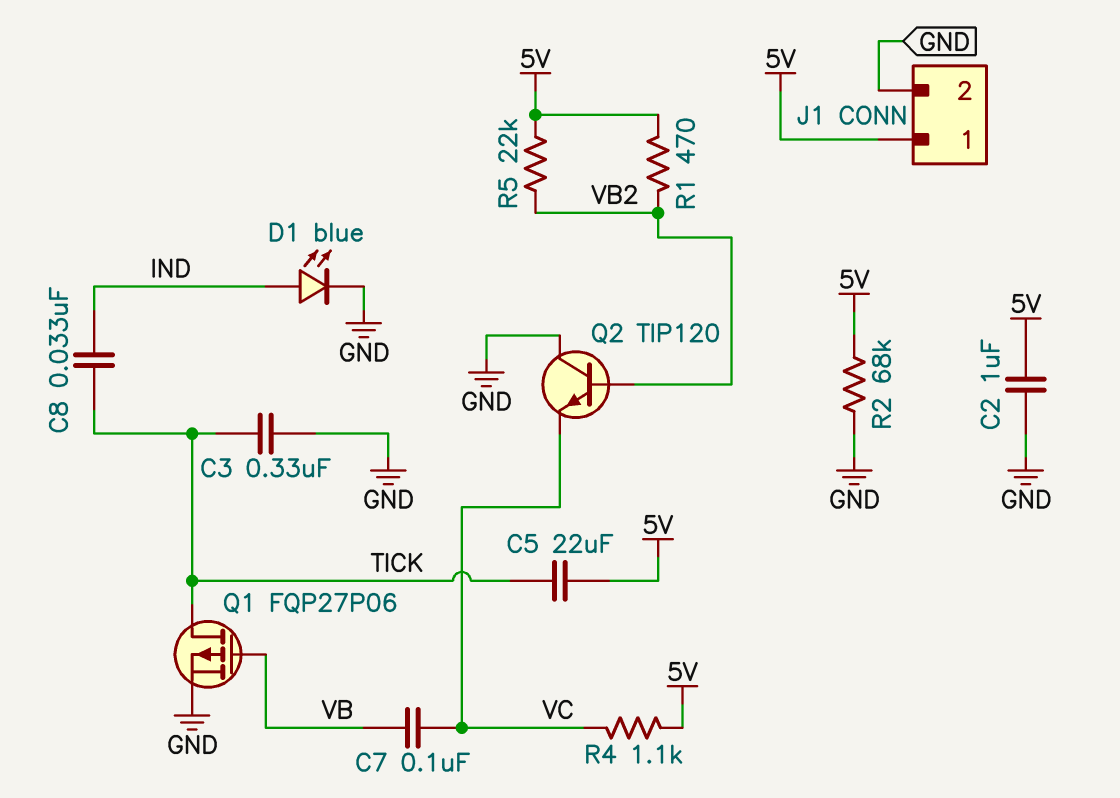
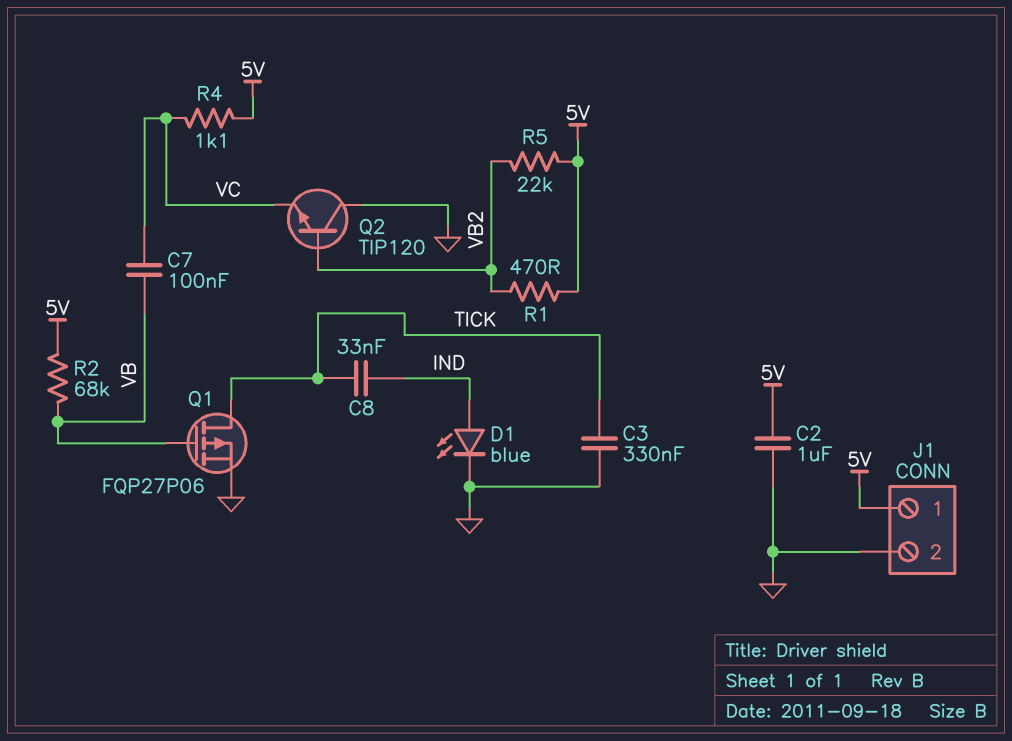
C5: 22uF (5V, TICK) -> none
R2: 68k (5V, GND) -> 68k (5V, VB)

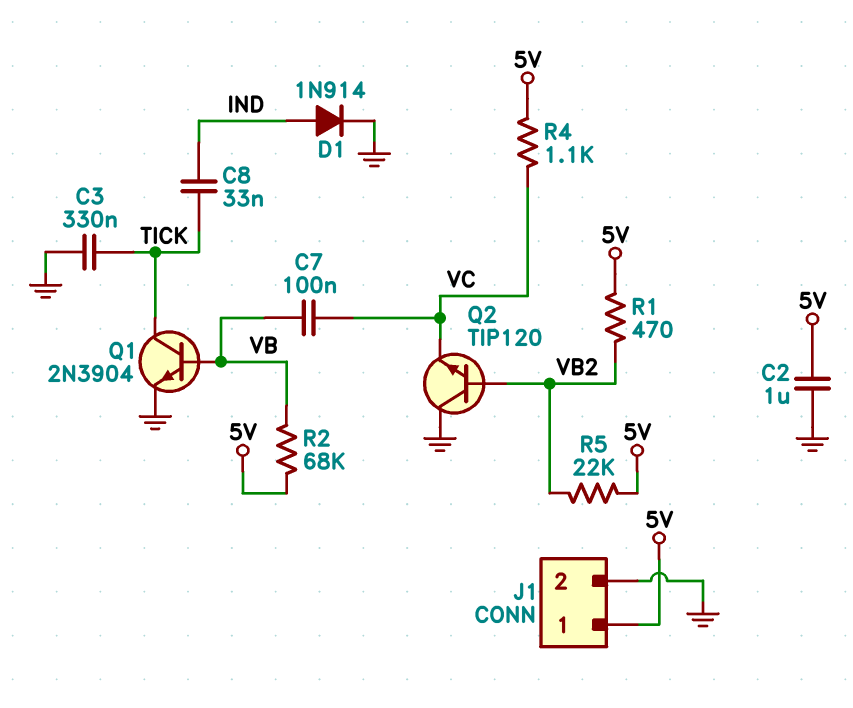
D1: LED blue (A IND, K GND) -> diode 1N914 (A IND, K GND)
Q1: PMOS FQP27P06 (G VB, D TICK, S GND) -> NPN 2N3904 (B VB, C TICK, E GND)

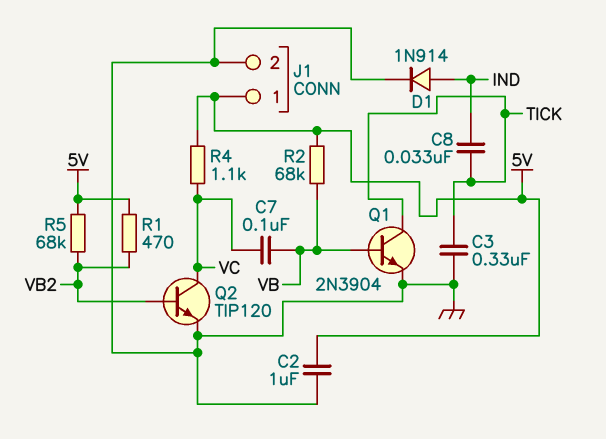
Q2: NPN TIP120 (B VB2, C GND, E VC) -> NPN TIP120 (B VB2, C VC, E GND)
R5: 22k (5V, VB2) -> 68k (5V, VB2)

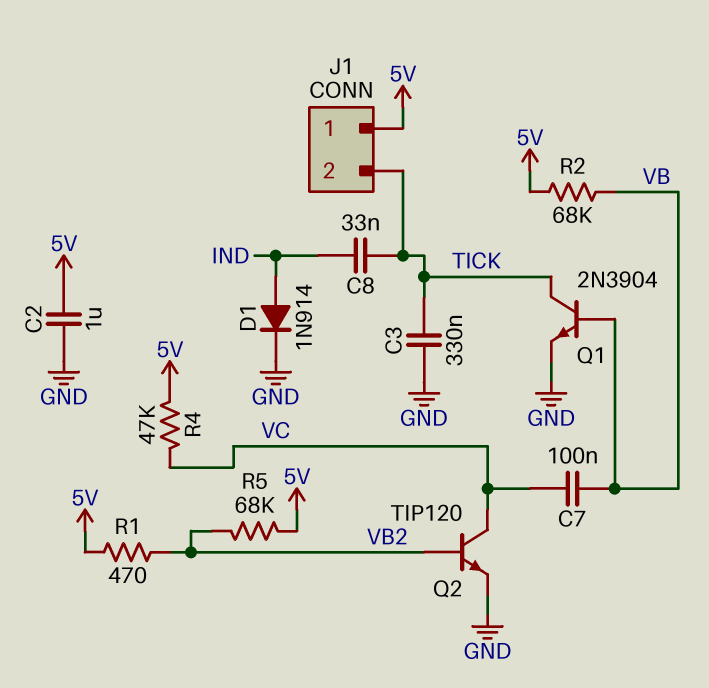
J1 pin 2: GND -> TICK
R4: 1.1k (5V, VC) -> 47k (5V, VC)

